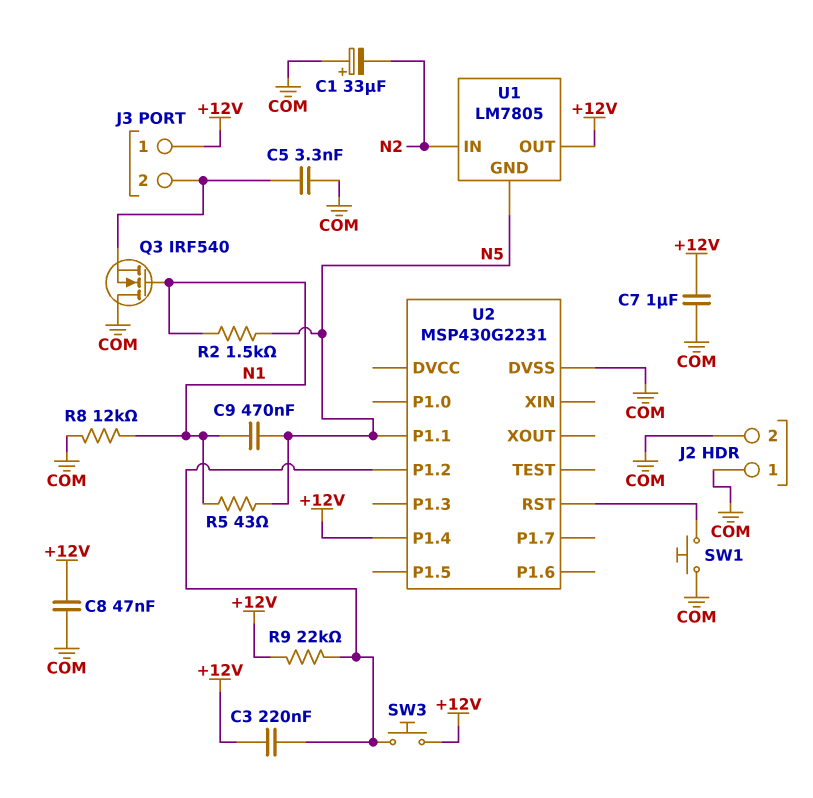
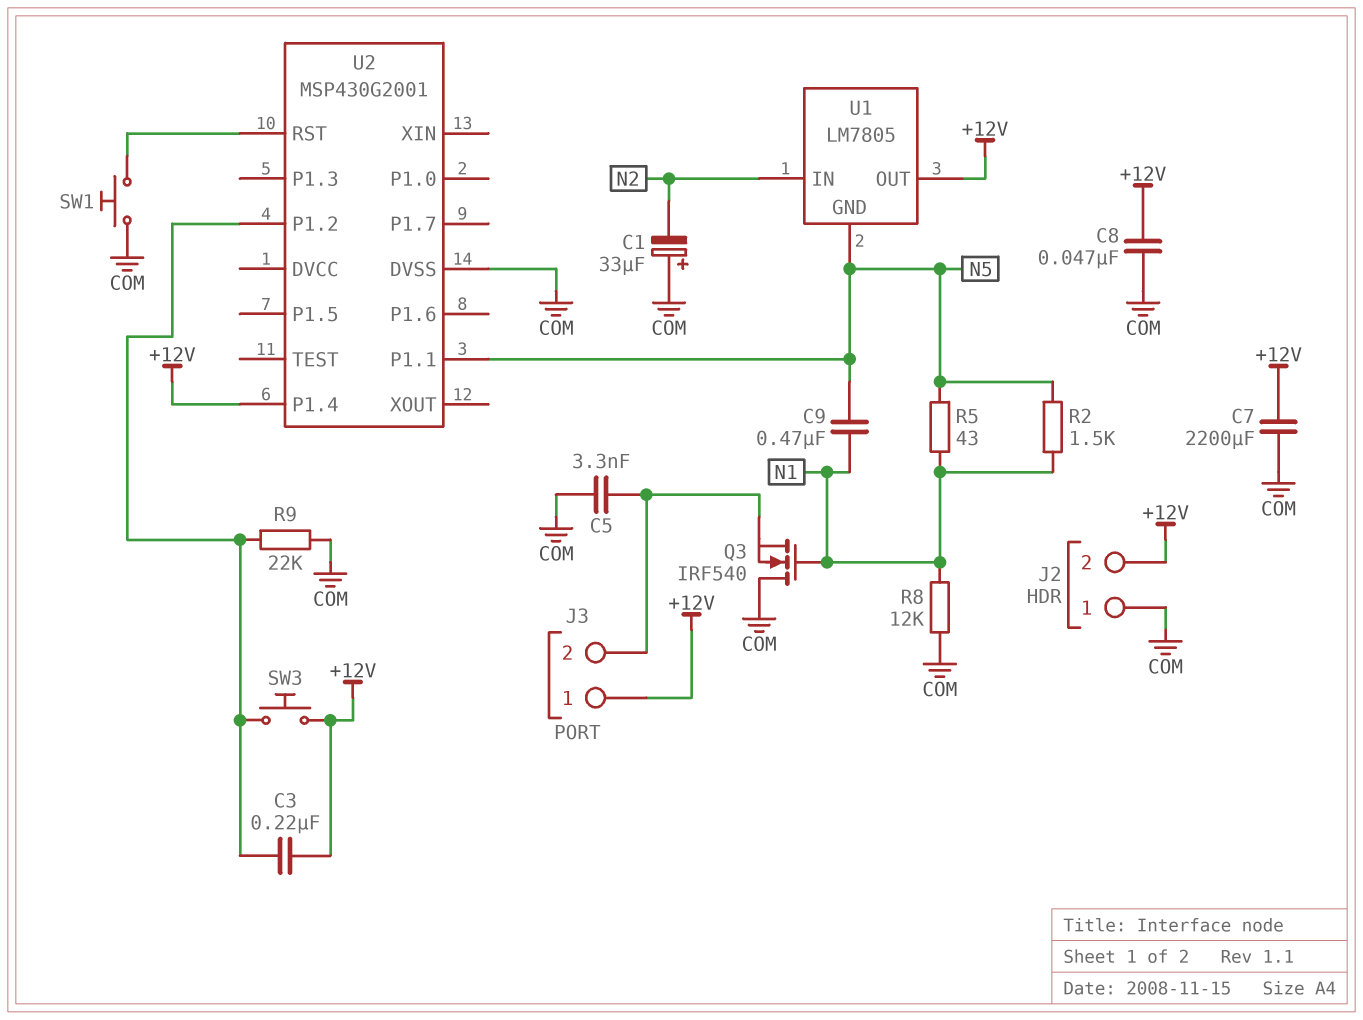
C7: 1uF (+12V, COM) -> 2200uF (+12V, COM)
J2 pin 2: COM -> +12V
R9: 22k (+12V, U2/P1.2) -> 22k (COM, U2/P1.2)
U2: MSP430G2231 -> MSP430G2001

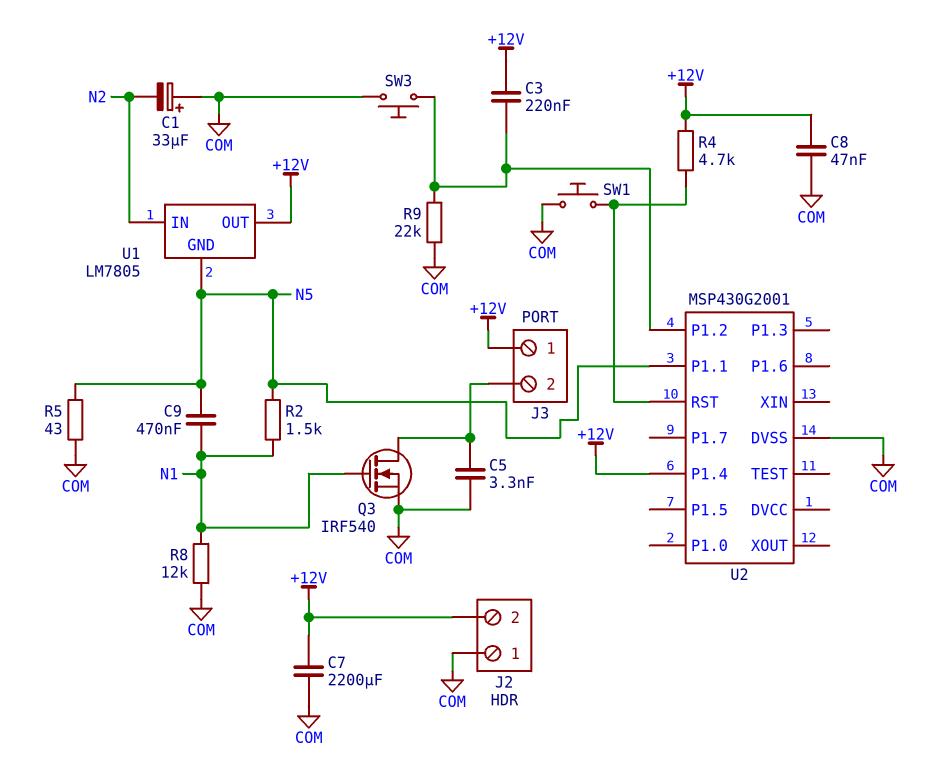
Q3: NMOS IRF540 (G N1, D COM, S J3/2) -> NMOS IRF540 (G N1, D J3/2, S COM)
R4: none -> 4.7k (+12V, U2/RST)
R5: 43 (N1, N5) -> 43 (COM, N5)
SW3: button (+12V, U2/P1.2) -> button (COM, U2/P1.2)

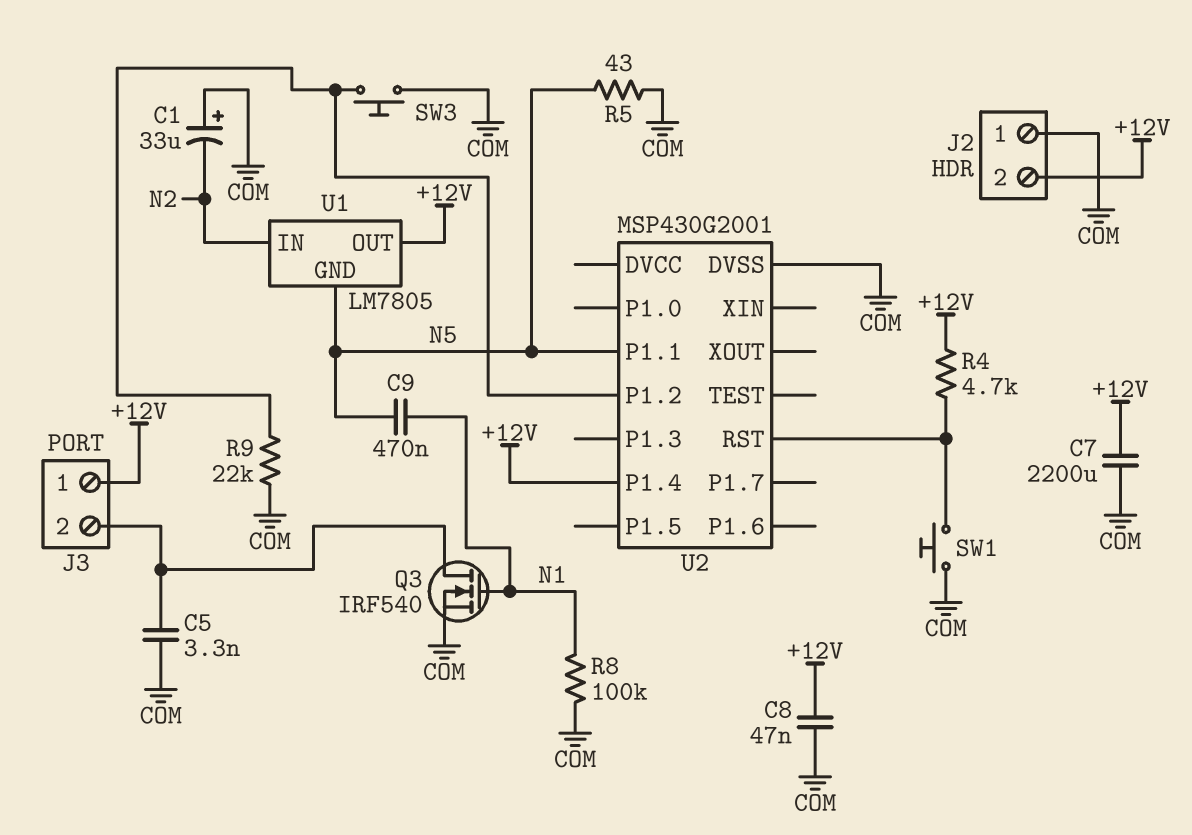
C3: 220nF (+12V, U2/P1.2) -> none
R2: 1.5k (N1, N5) -> none
R8: 12k (COM, N1) -> 100k (COM, N1)

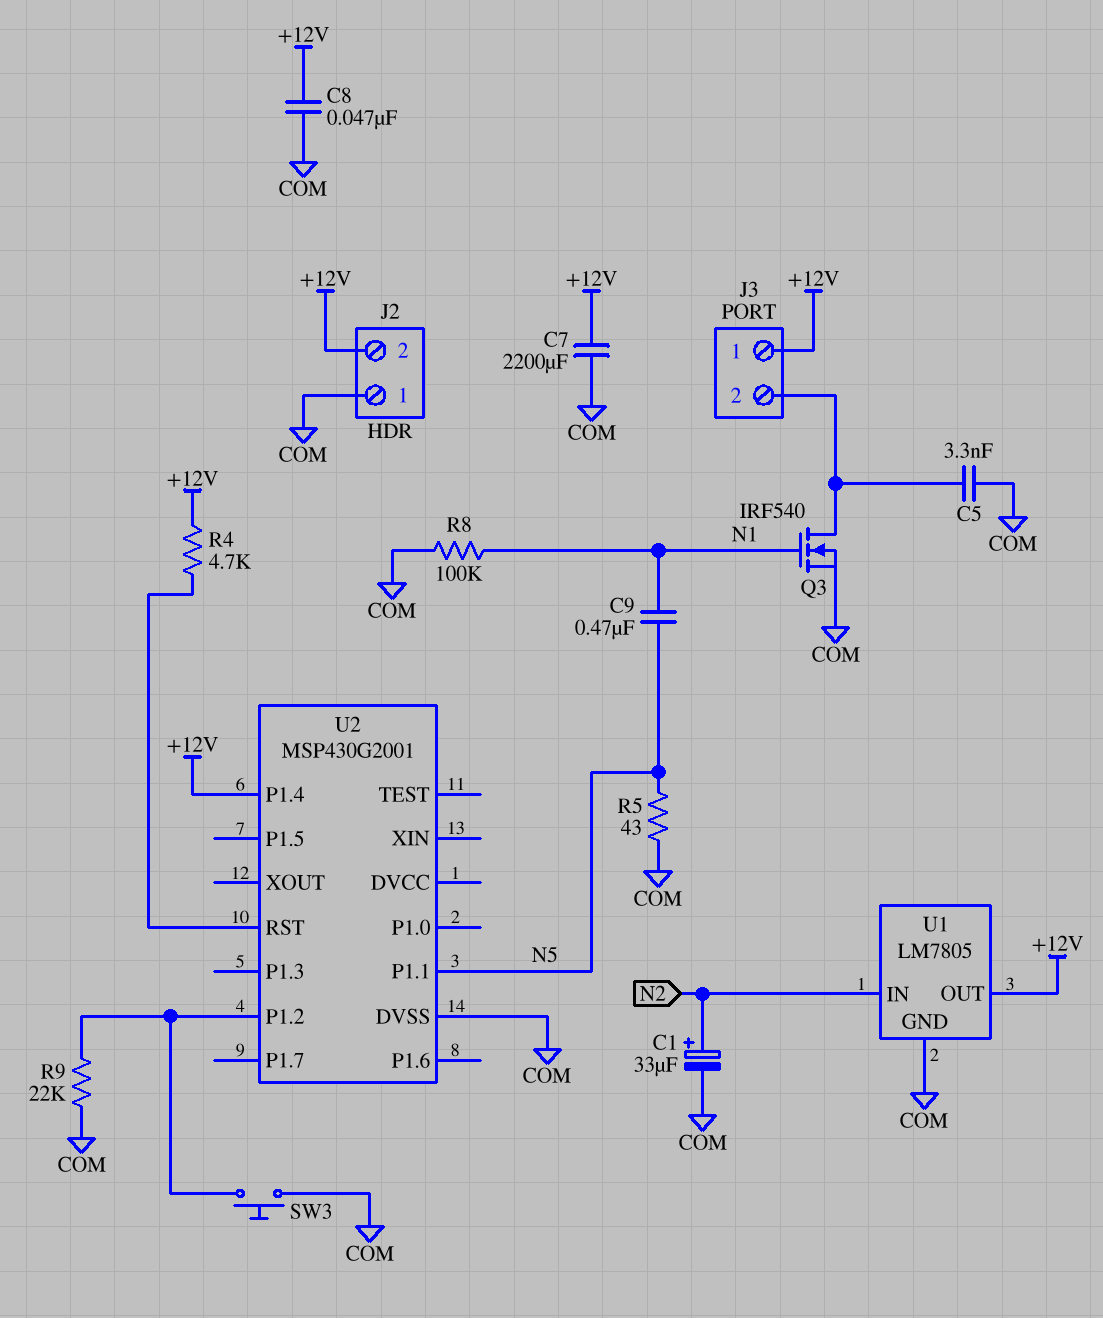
C1: 33uF (plus COM, minus N2) -> 33uF (plus N2, minus COM)
SW1: button (COM, U2/RST) -> none
U1 pin GND: N5 -> COM

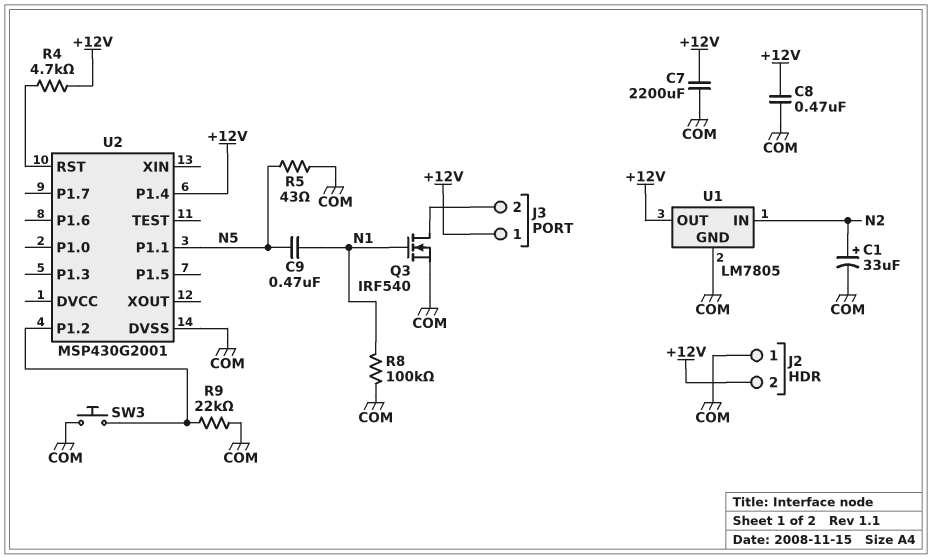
C5: 3.3nF (COM, J3/2) -> none
C8: 47nF (+12V, COM) -> 470nF (+12V, COM)

